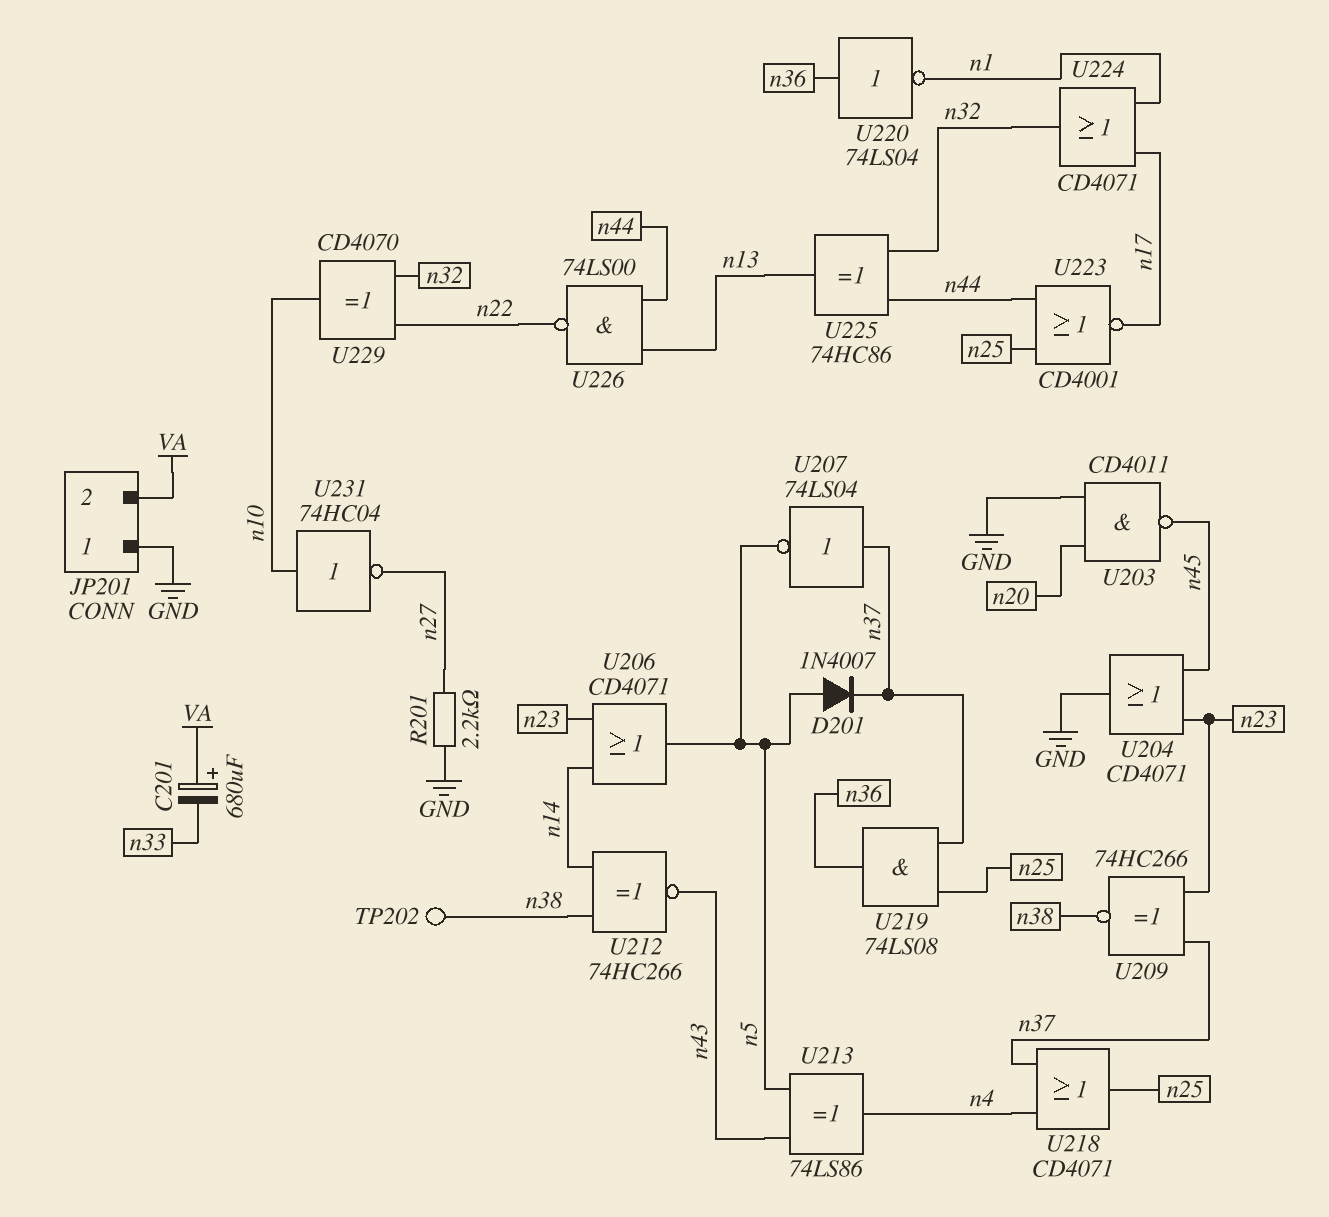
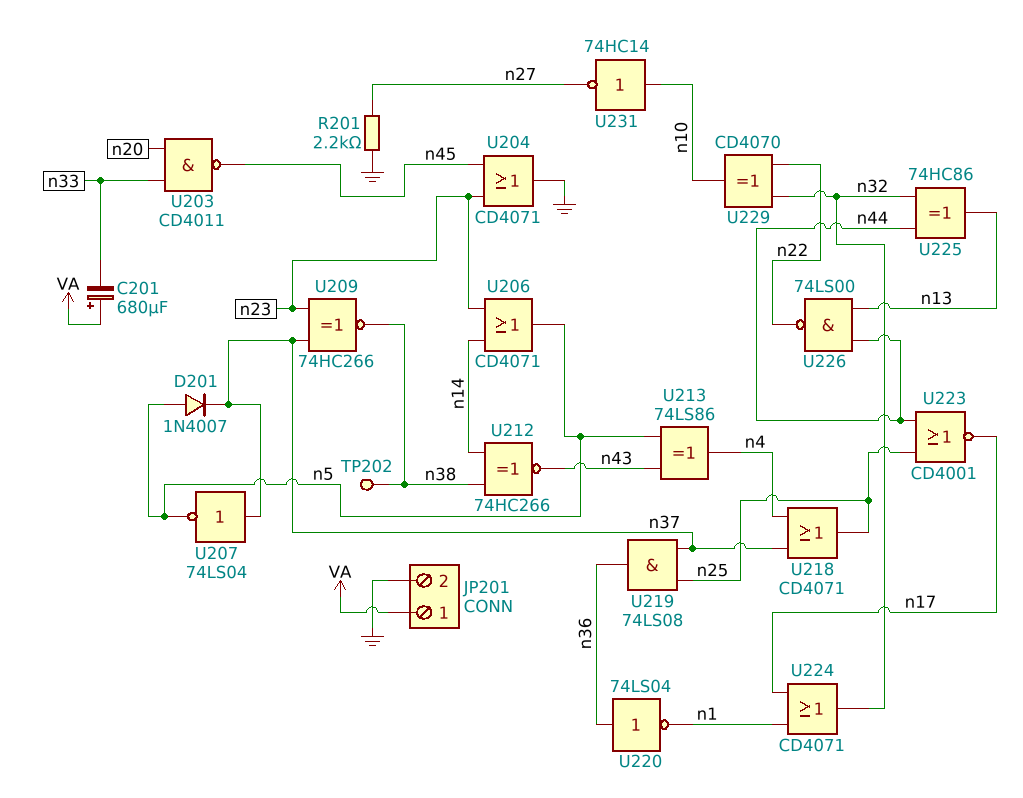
JP201 pin 1: GND -> VA
JP201 pin 2: VA -> GND
U203: NAND CD4011 (in GND, in n20, out n45) -> NAND CD4011 (in n20, in n33, out n45)
U231: NOT 74HC04 (in n10, out n27) -> NOT 74HC14 (in n10, out n27)

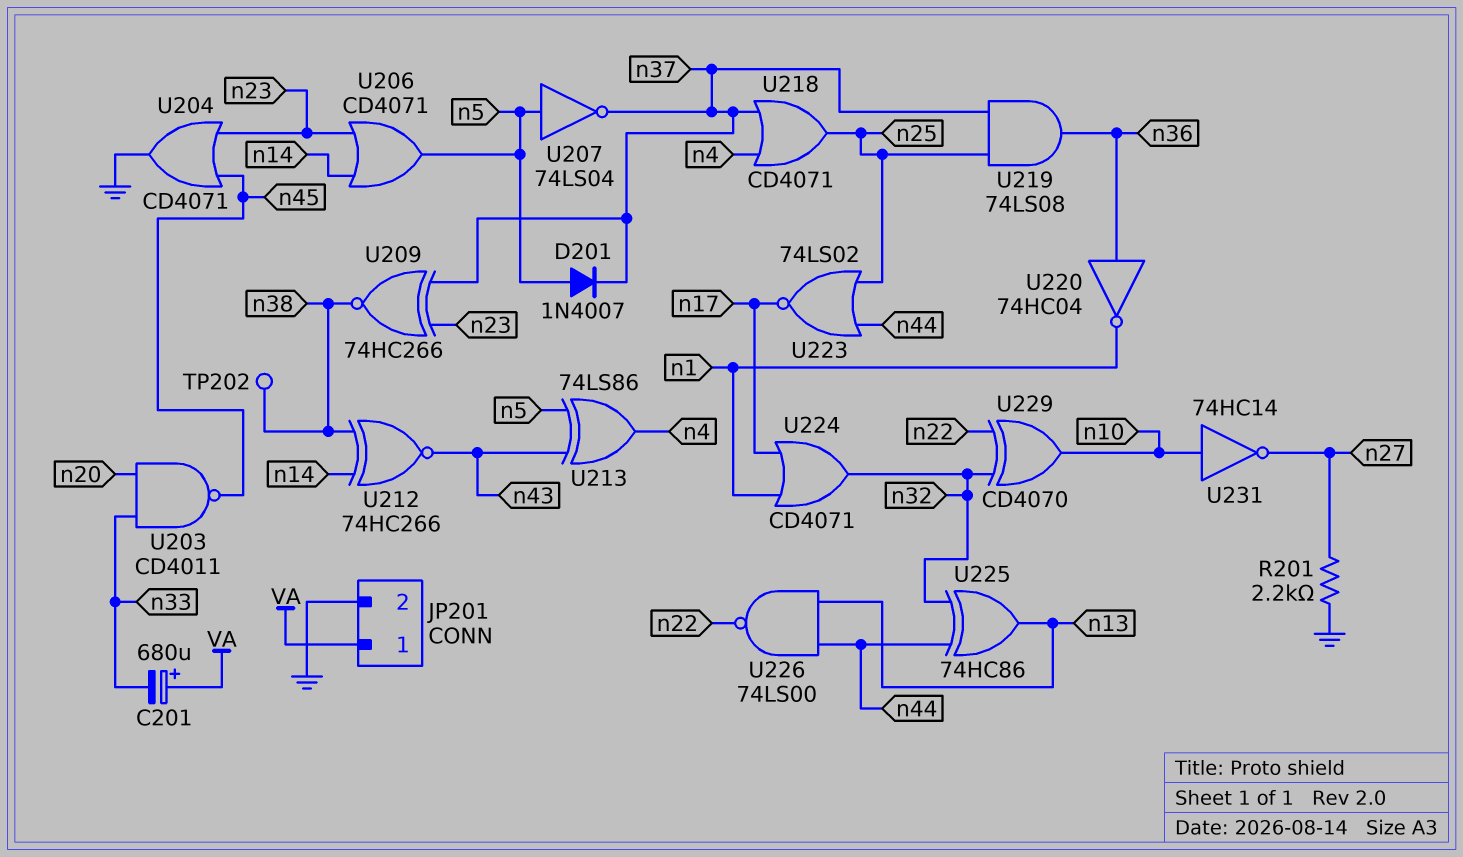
U207: NOT 74LS04 (in n37, out n5) -> NOT 74LS04 (in n5, out n37)
U220: NOT 74LS04 (in n36, out n1) -> NOT 74HC04 (in n36, out n1)
U223: NOR CD4001 (in n25, in n44, out n17) -> NOR 74LS02 (in n25, in n44, out n17)

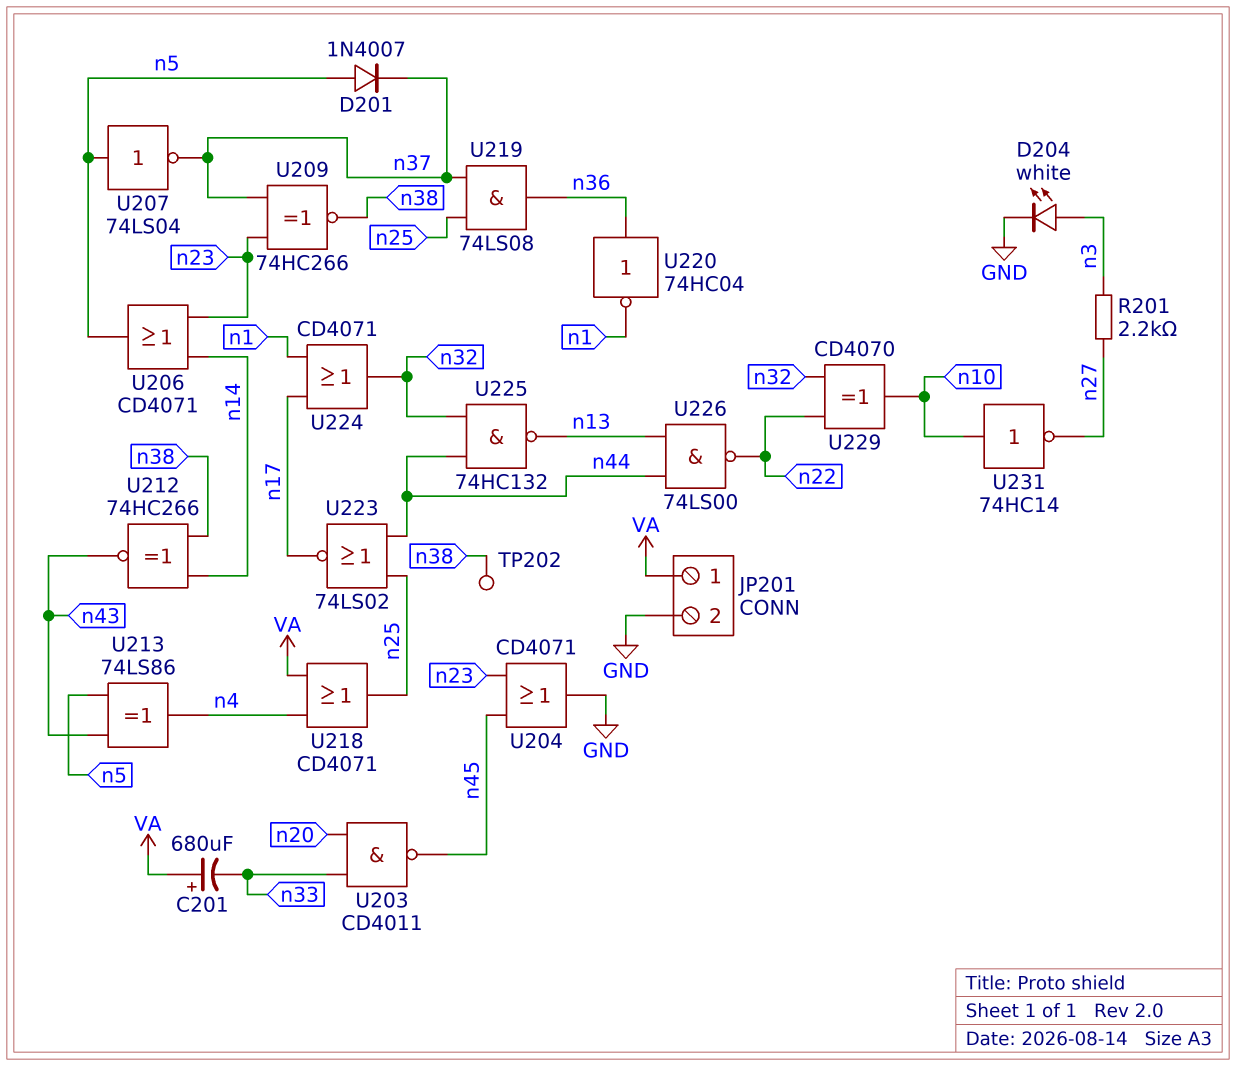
D204: none -> LED white (A n3, K GND)
R201: 2.2k (GND, n27) -> 2.2k (n3, n27)
U218: OR CD4071 (in n4, in n37, out n25) -> OR CD4071 (in VA, in n4, out n25)
U225: XOR 74HC86 (in n32, in n44, out n13) -> NAND 74HC132 (in n32, in n44, out n13)

